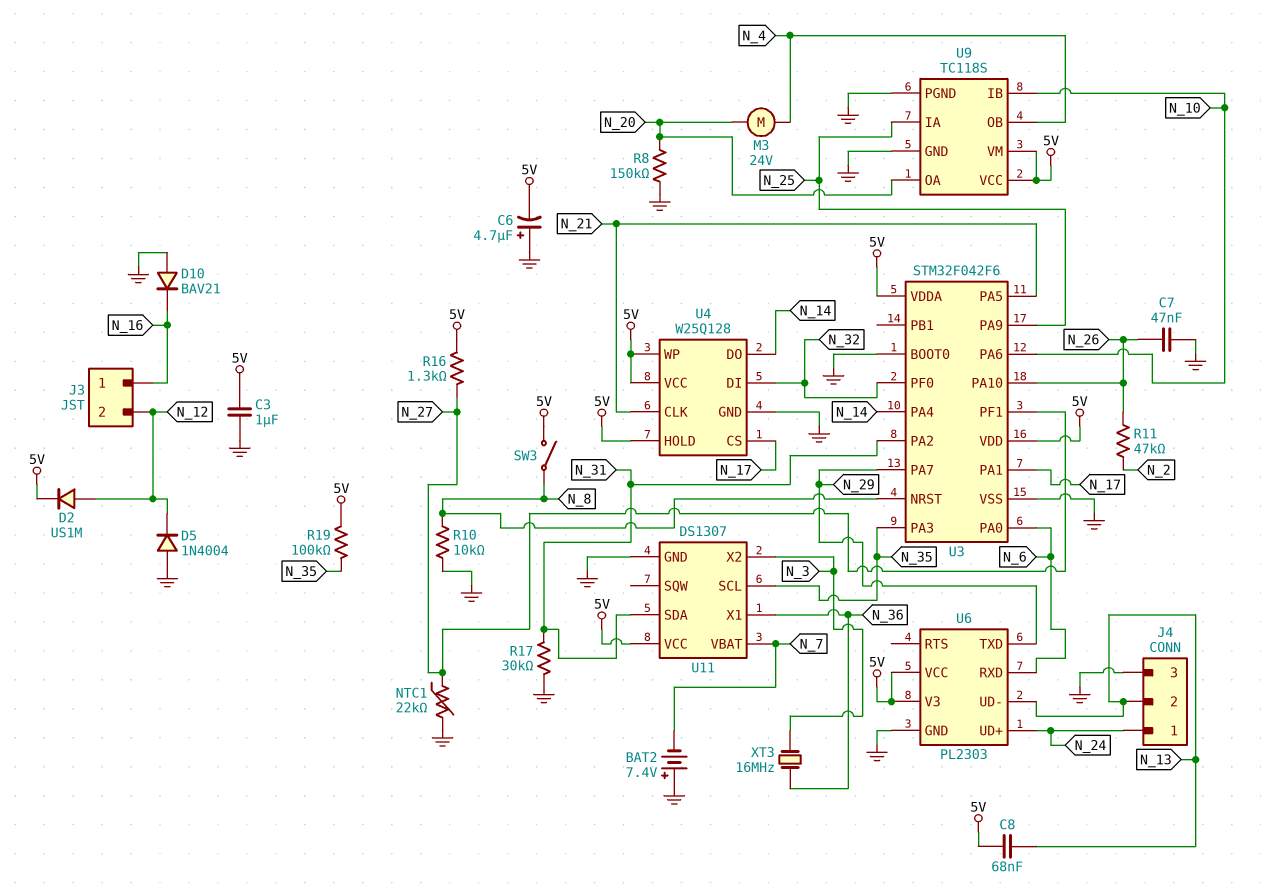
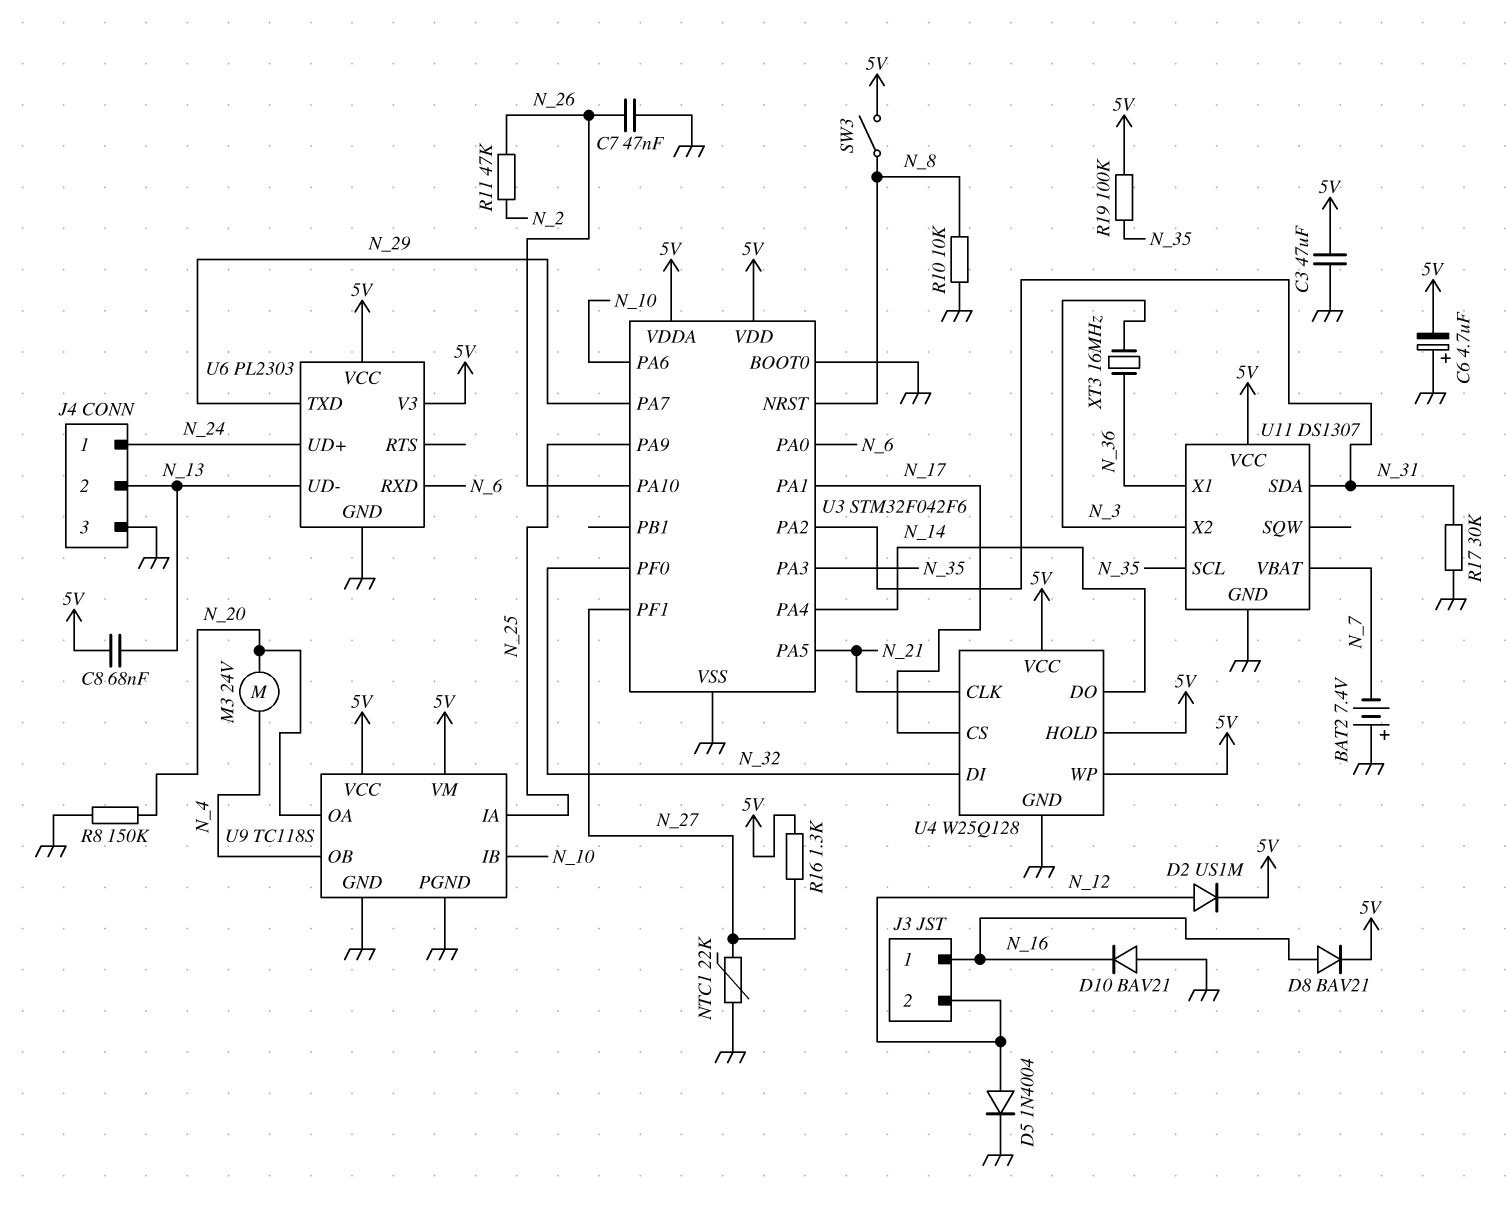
C3: 1uF (5V, GND) -> 47uF (5V, GND)
D5: diode 1N4004 (A GND, K N_12) -> diode 1N4004 (A N_12, K GND)
D8: none -> diode BAV21 (A N_16, K 5V)

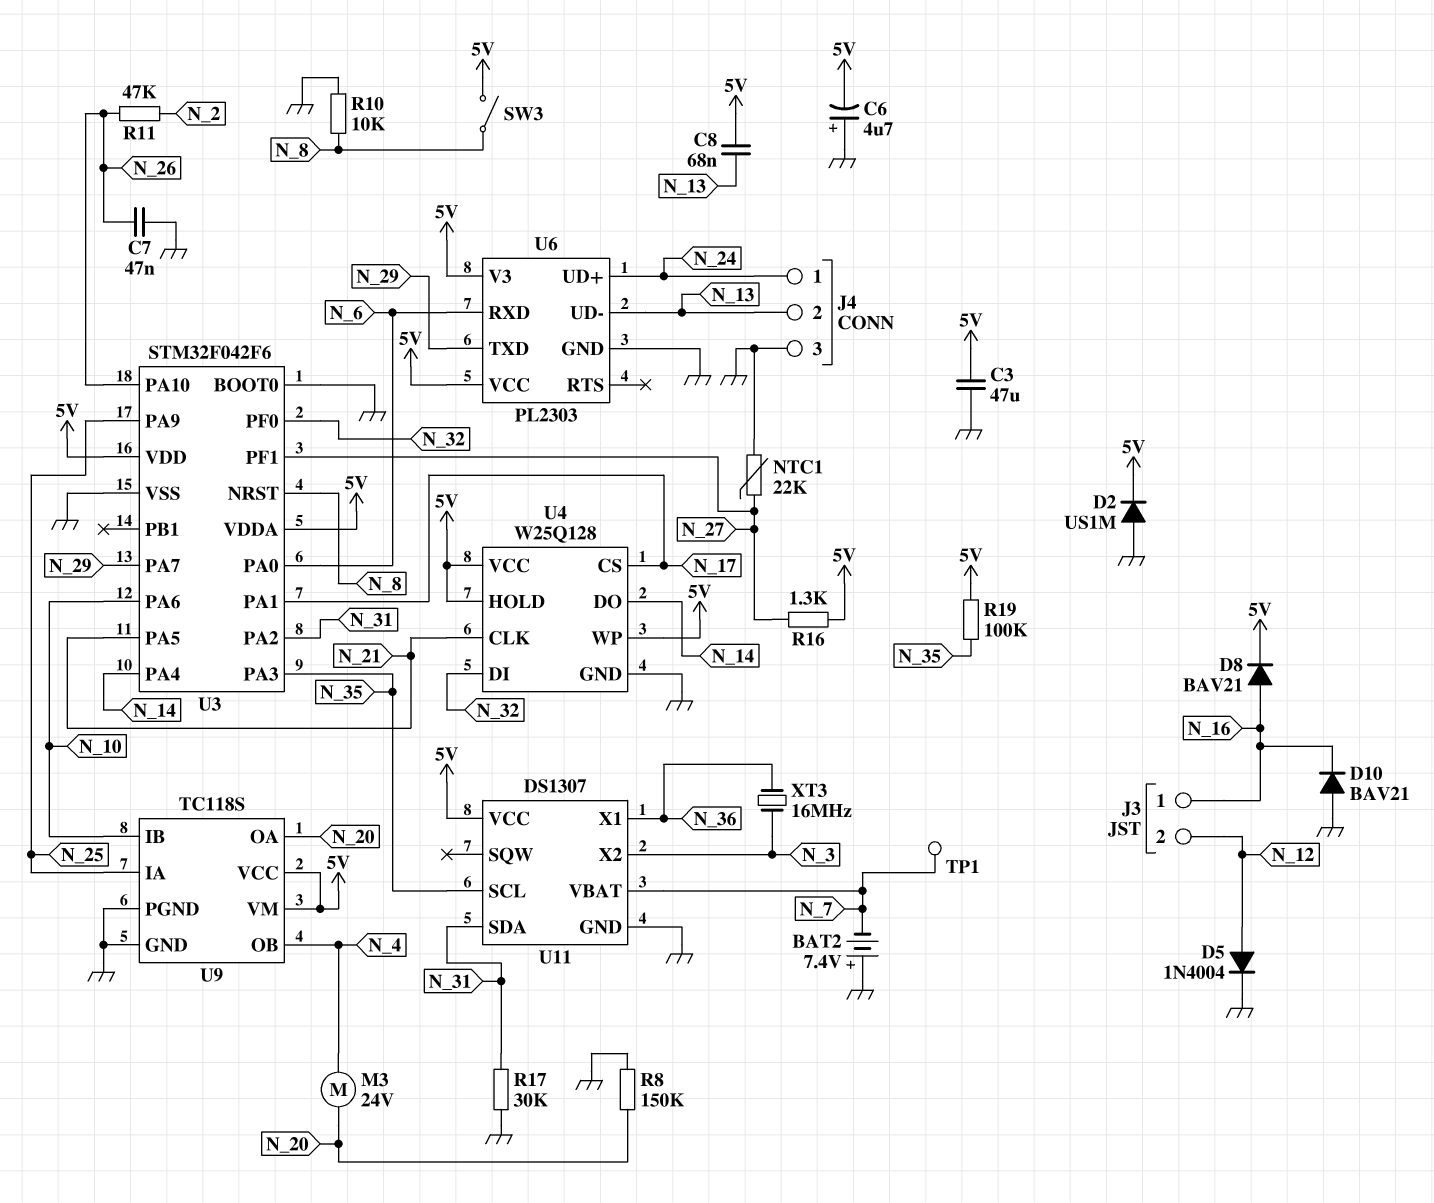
D2: diode US1M (A N_12, K 5V) -> diode US1M (A GND, K 5V)
TP1: none -> test point (N_7)

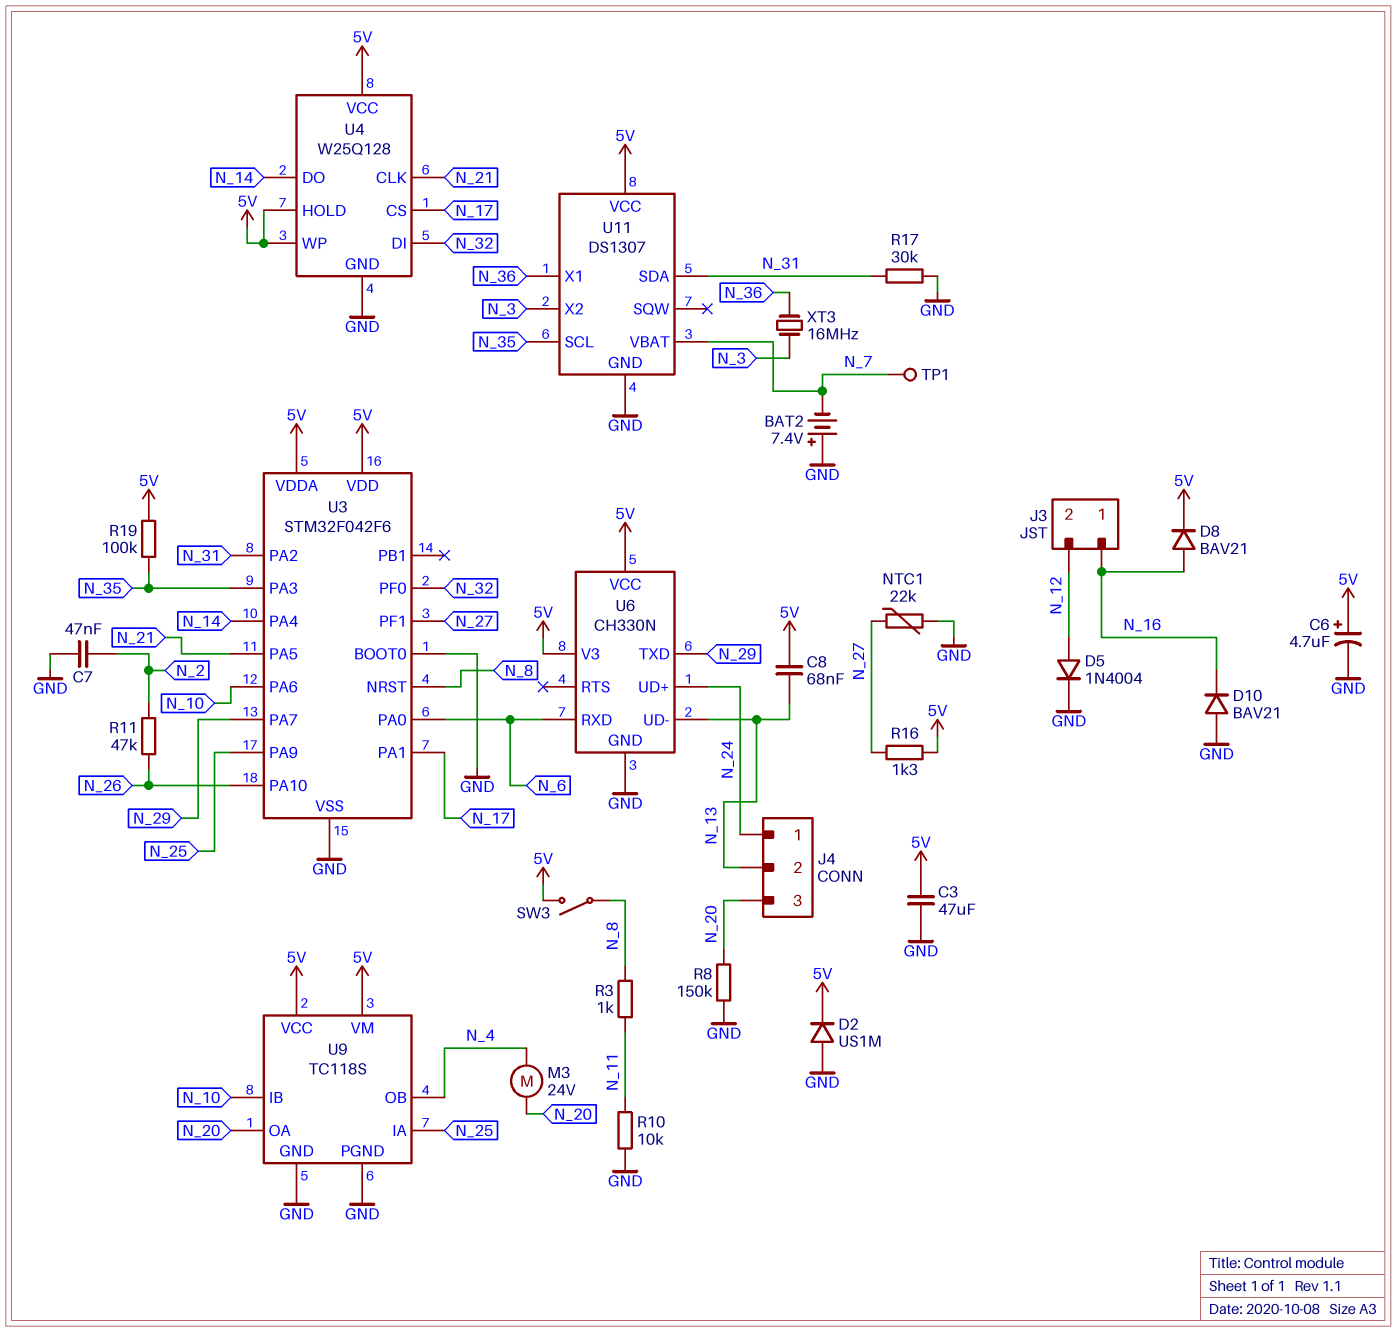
C6: 4.7uF (plus GND, minus 5V) -> 4.7uF (plus 5V, minus GND)
C7: 47nF (GND, N_26) -> 47nF (GND, N_2)
J4 pin 3: GND -> N_20
R3: none -> 1k (N_8, N_11)
R10: 10k (GND, N_8) -> 10k (GND, N_11)
U6: PL2303 -> CH330N

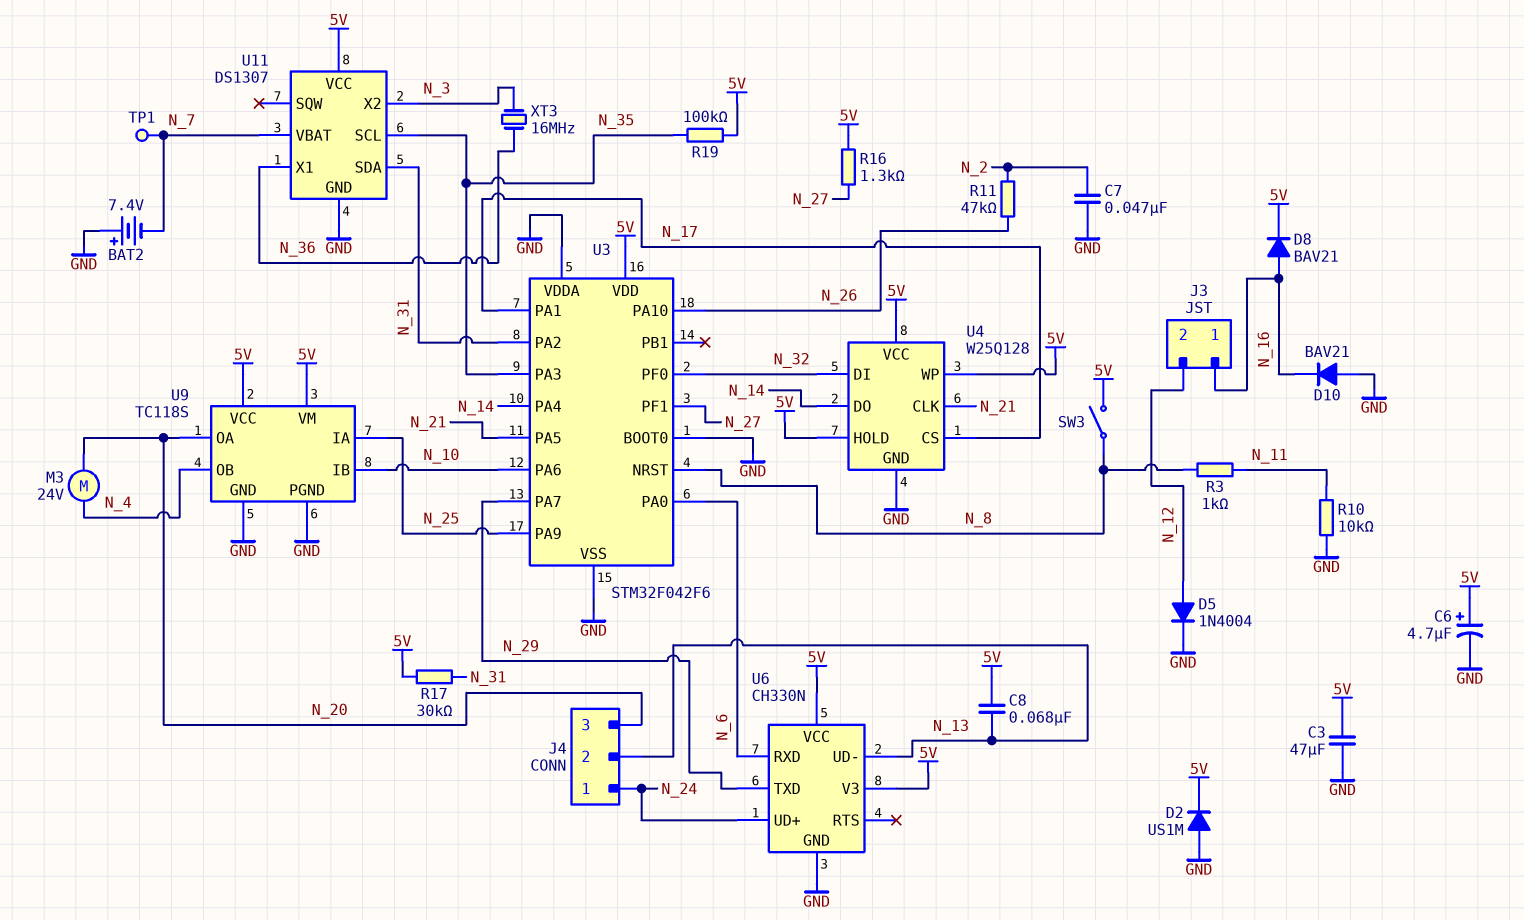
NTC1: 22k (GND, N_27) -> none
R8: 150k (GND, N_20) -> none
R17: 30k (GND, N_31) -> 30k (5V, N_31)
U3 pin VDDA: 5V -> GND

